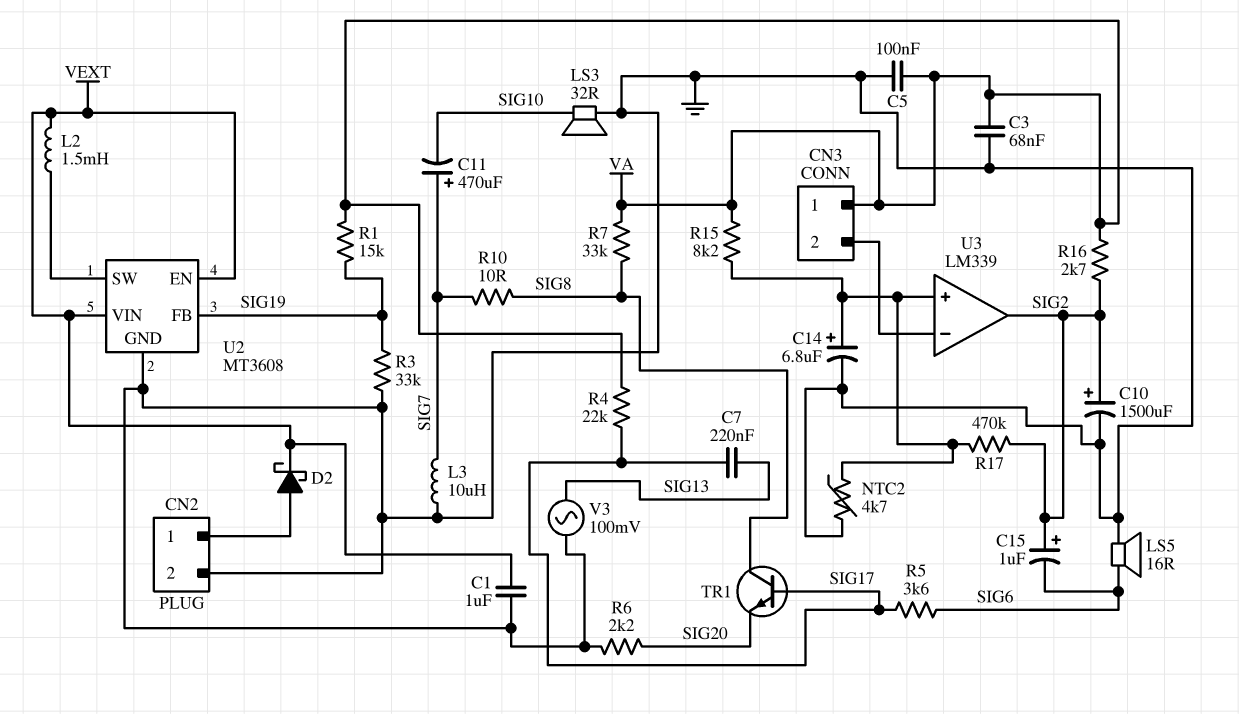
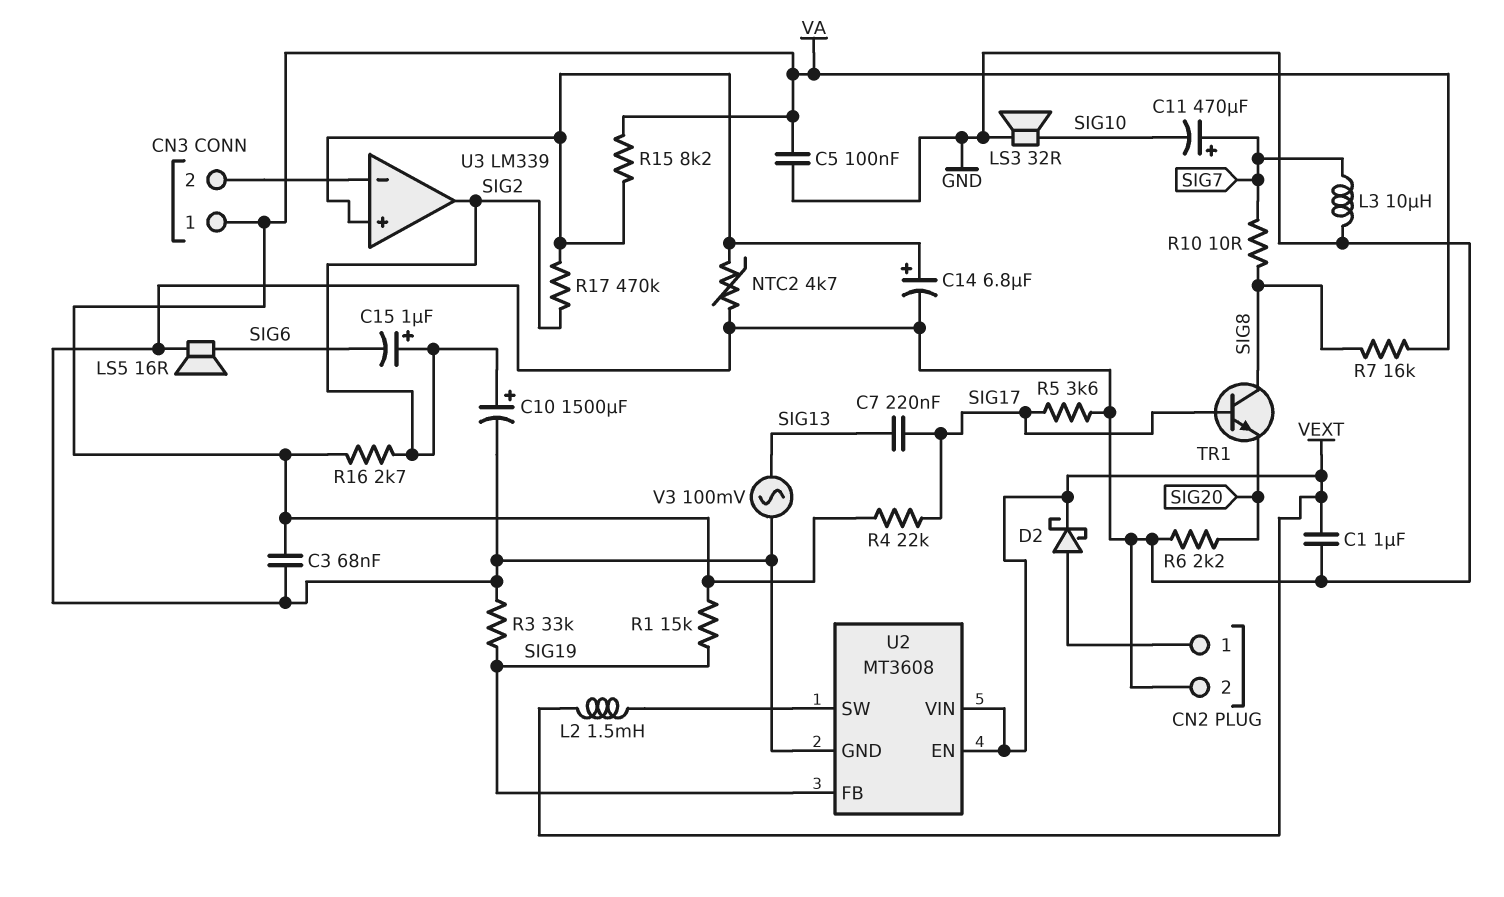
R5: 3.6k (SIG6, SIG17) -> 3.6k (GND, SIG17)
R7: 33k (SIG8, VA) -> 16k (SIG8, VA)

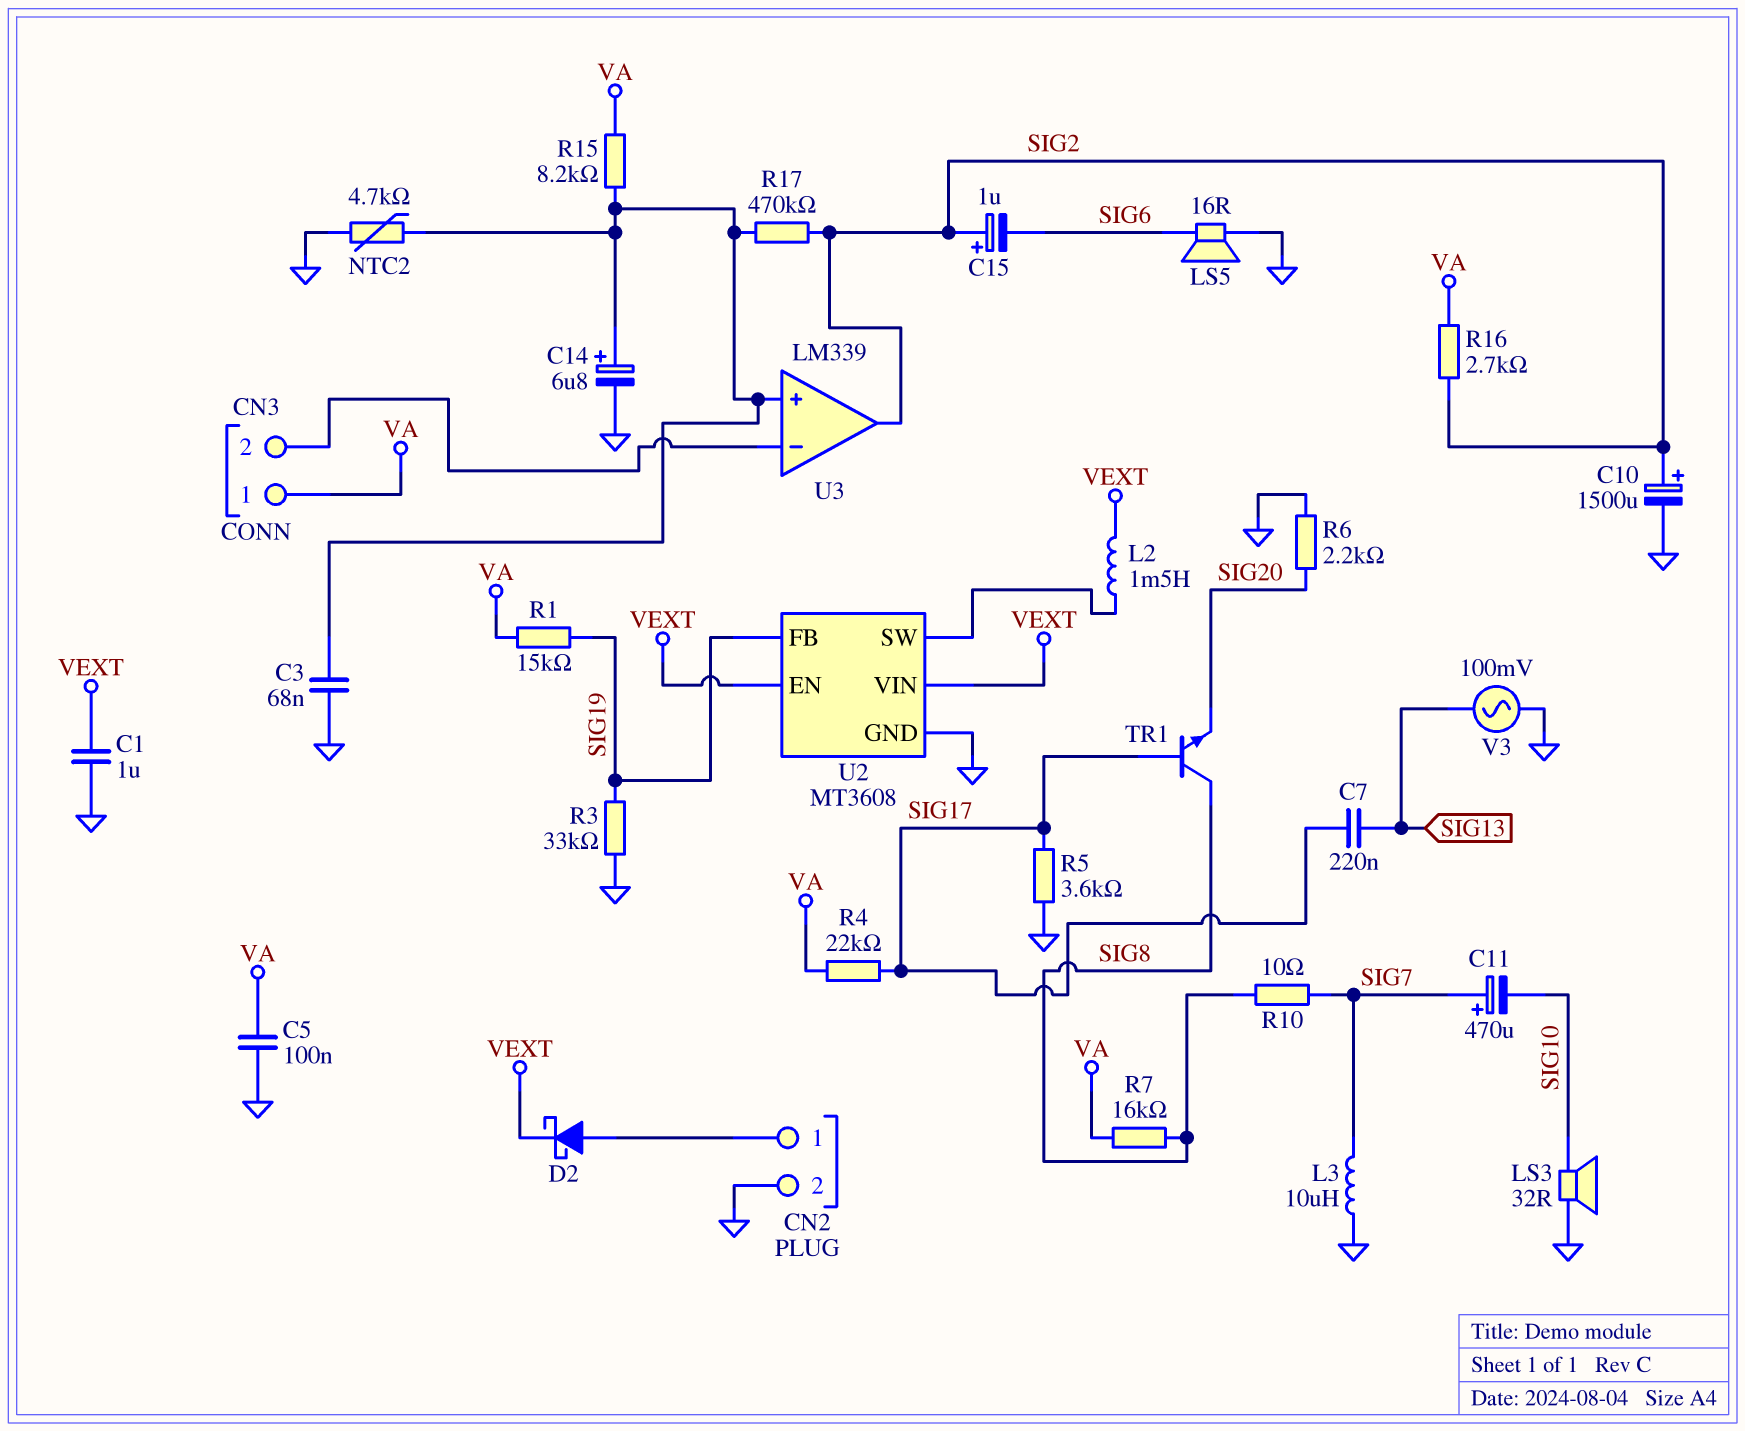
C3: 68nF (GND, VA) -> 68nF (GND, U3/in+)

